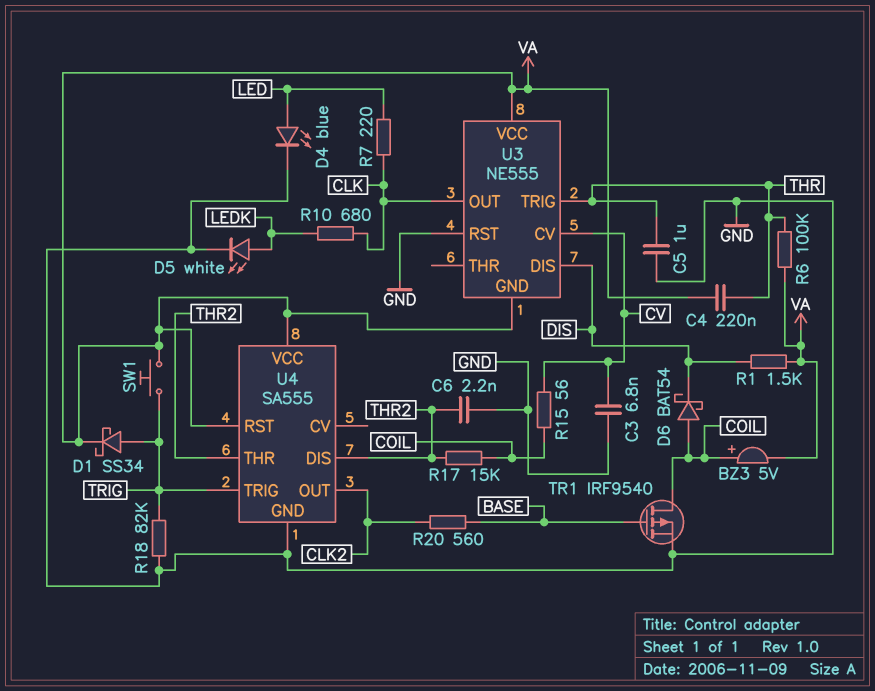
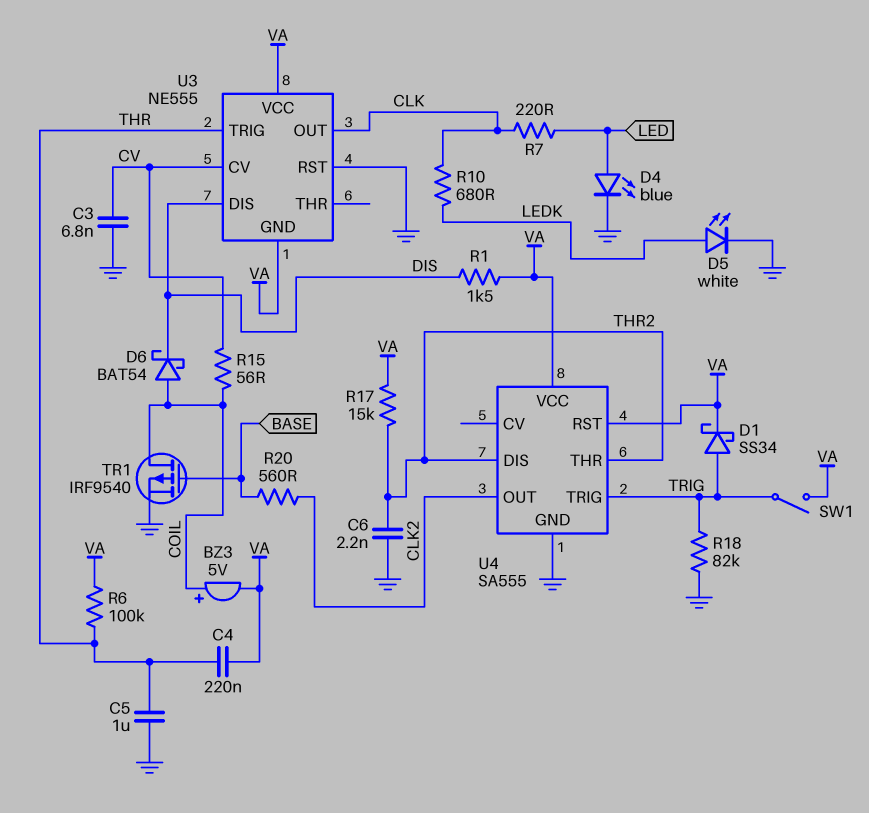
R17: 15k (COIL, THR2) -> 15k (THR2, VA)
SW1: button (TRIG, VA) -> switch (TRIG, VA)

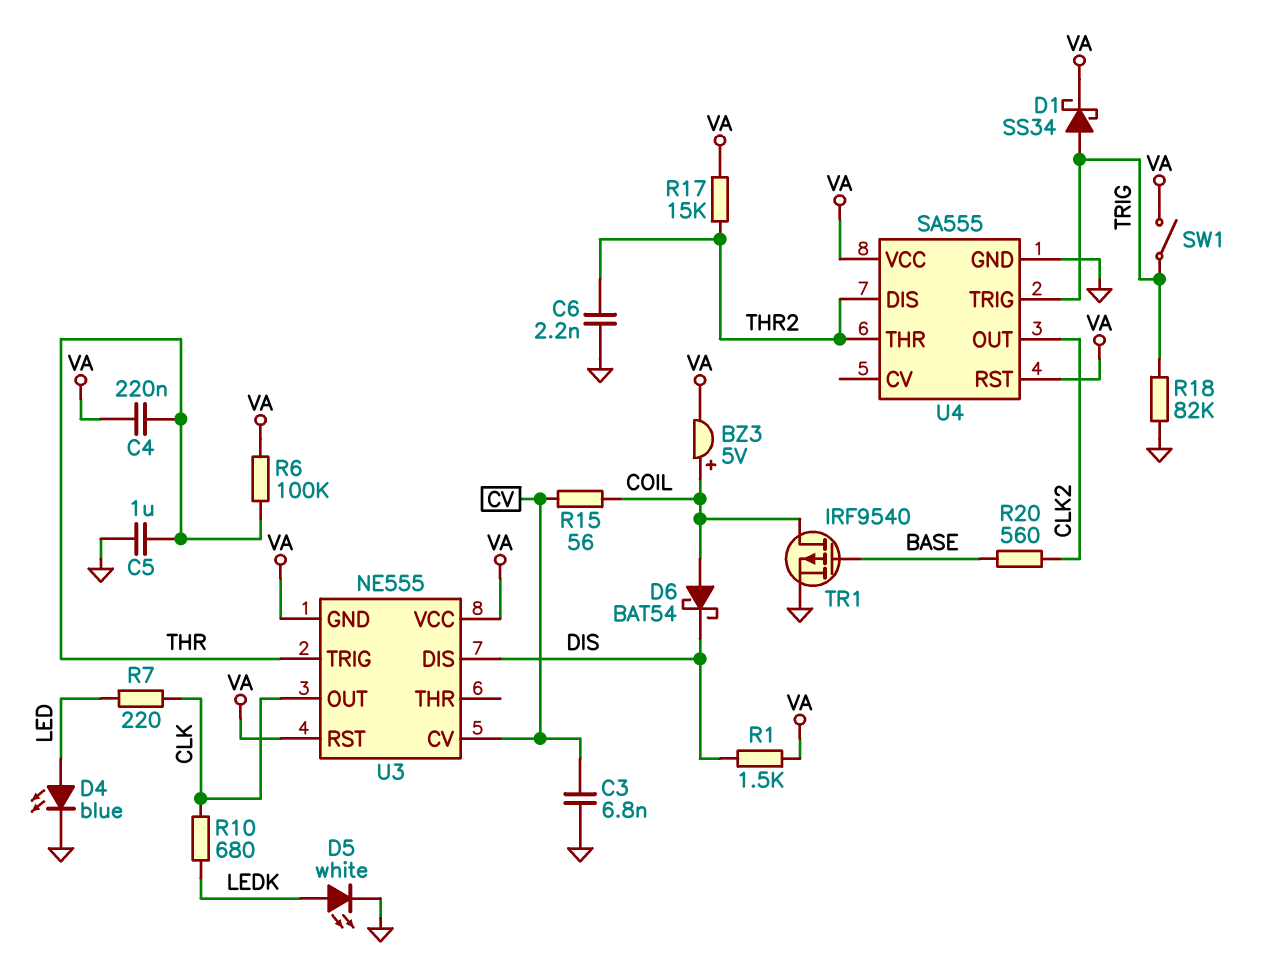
U3 pin RST: GND -> VA

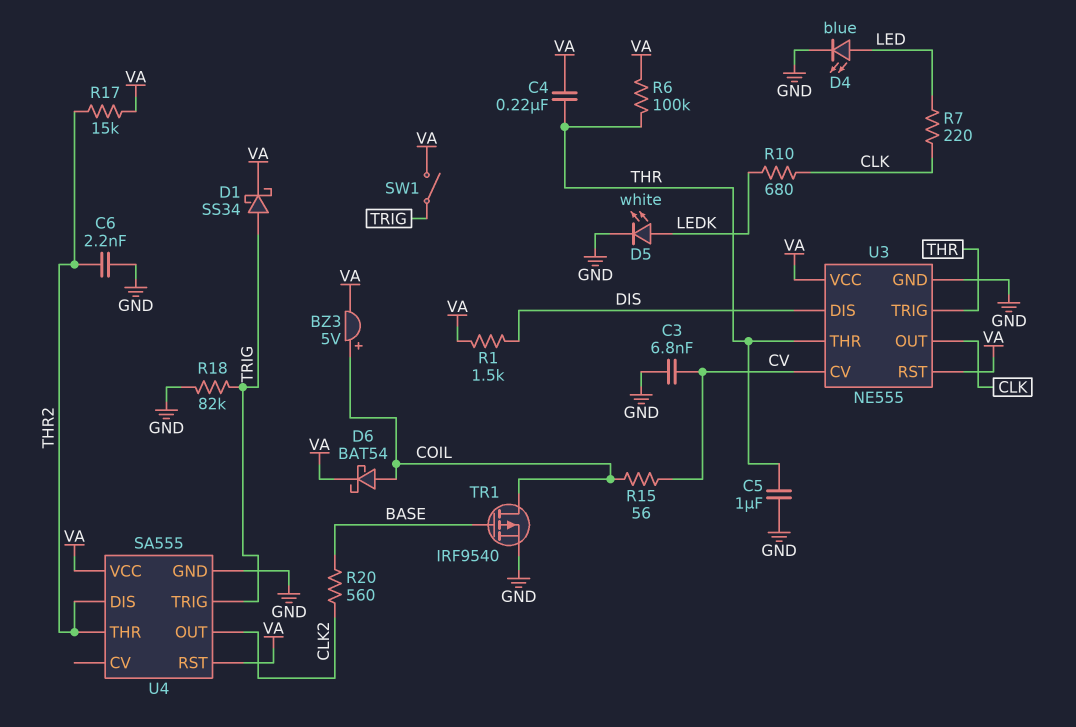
D6: schottky BAT54 (A COIL, K DIS) -> schottky BAT54 (A COIL, K VA)
U3 pin GND: VA -> GND
U3 pin THR: none -> THR

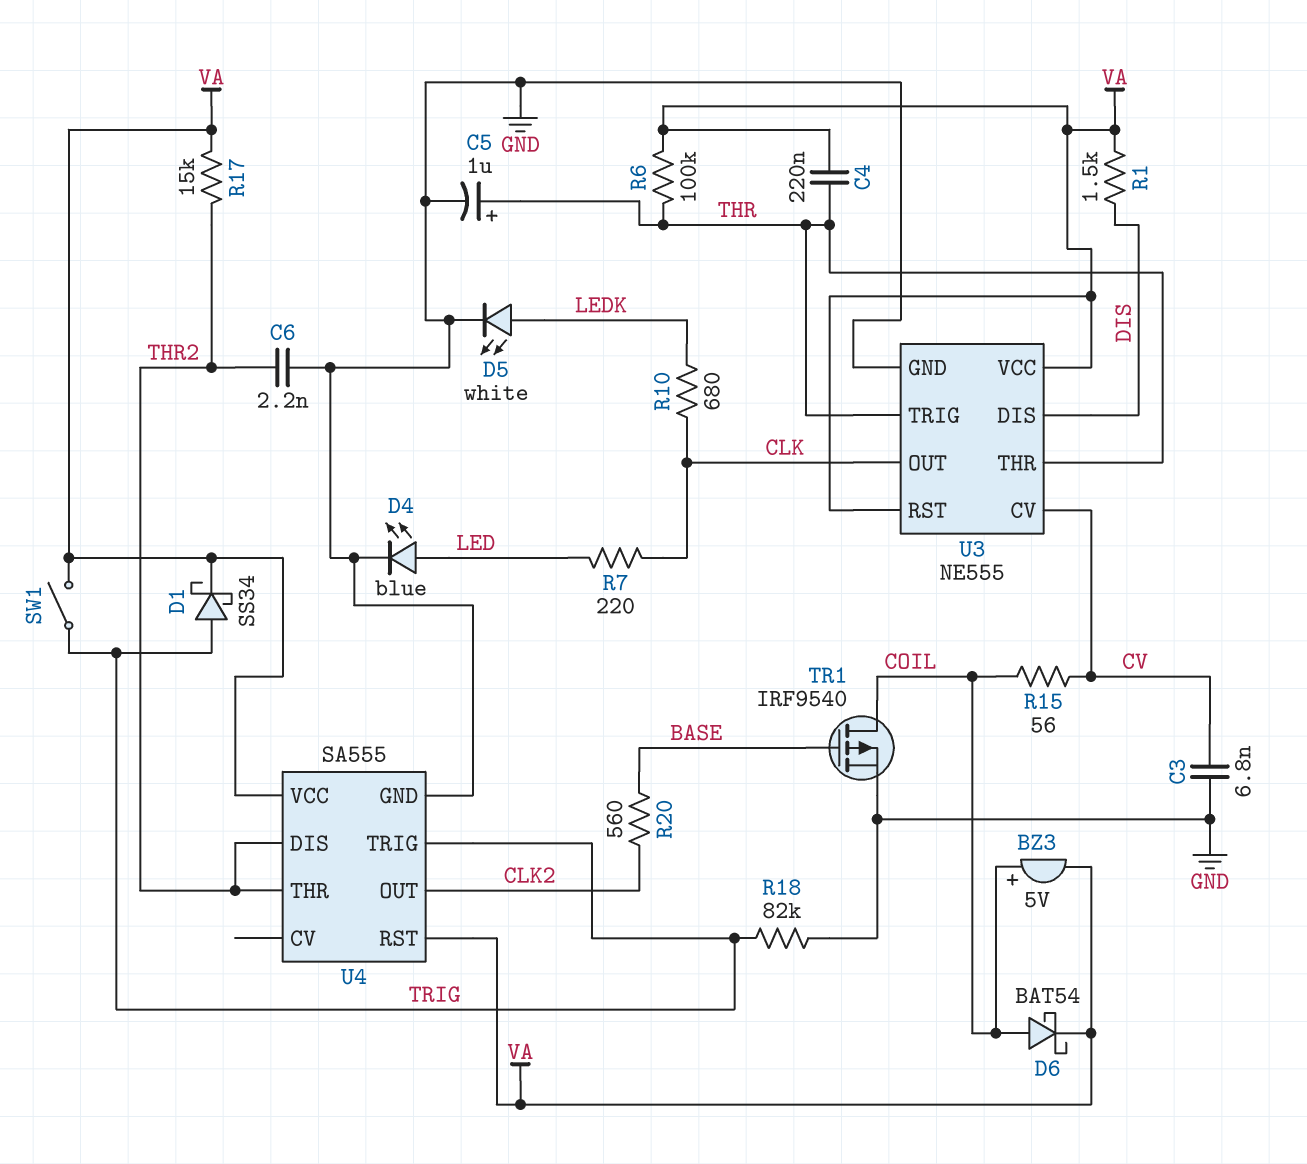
C5: 1uF (GND, THR) -> 1uF (plus THR, minus GND)

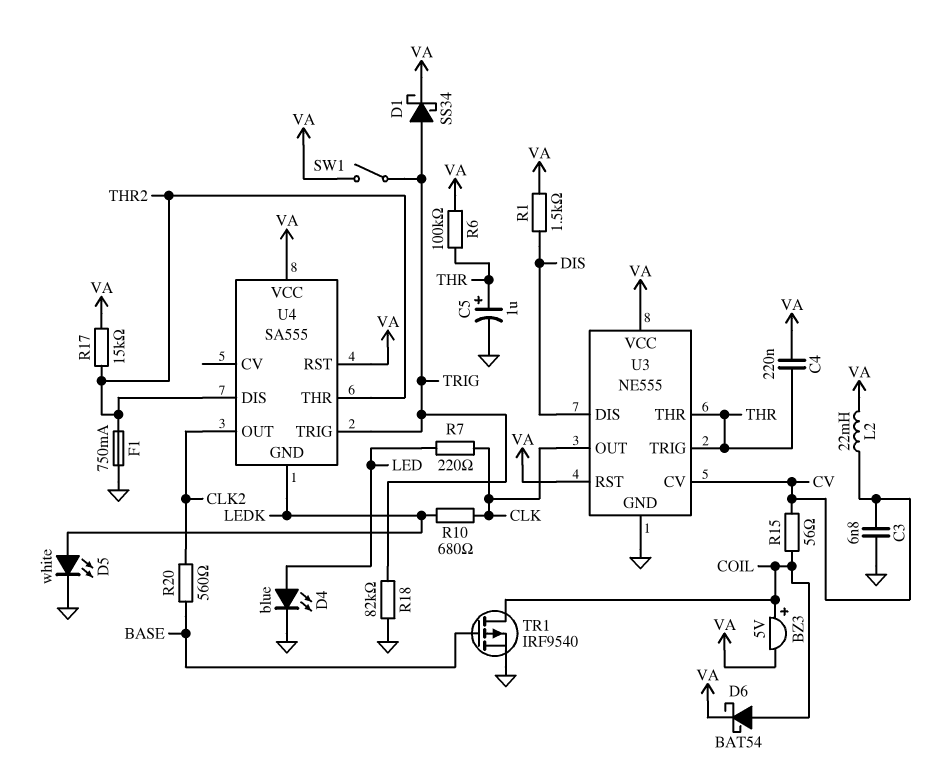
C6: 2.2nF (GND, THR2) -> none
F1: none -> 750mA (GND, THR2)
L2: none -> 22mH (CV, VA)
U4 pin GND: GND -> LEDK

